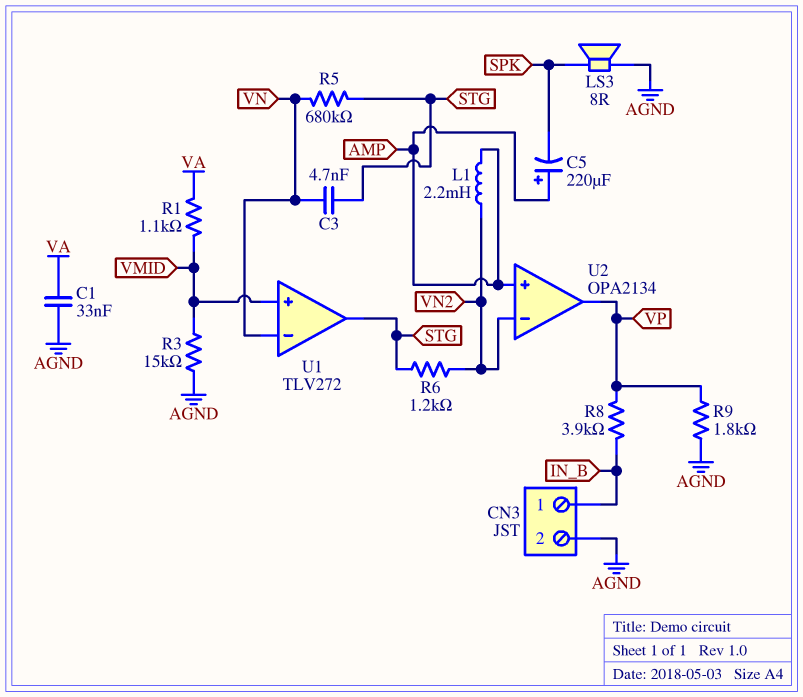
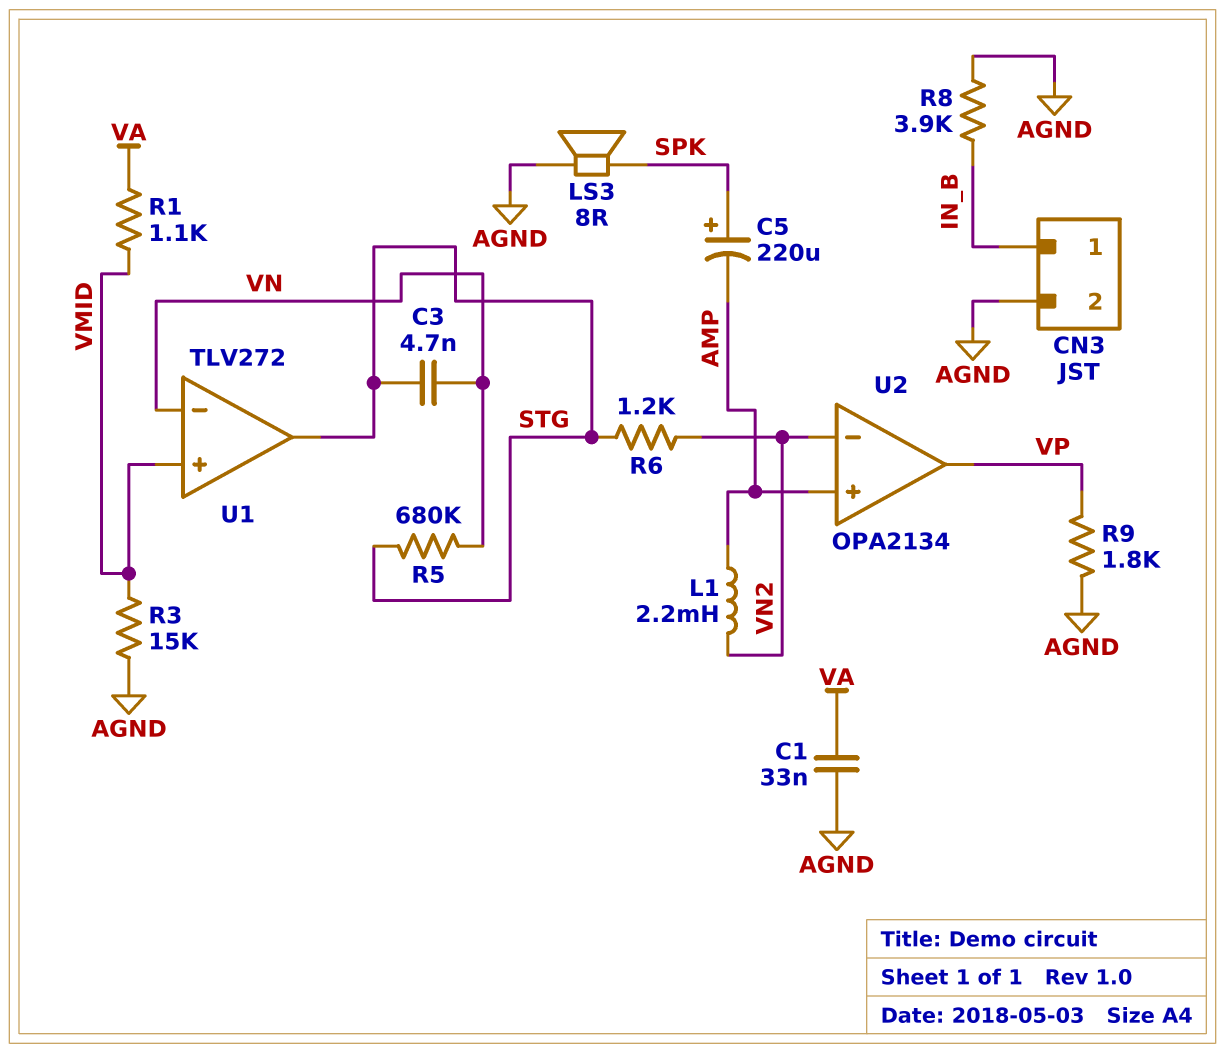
C5: 220uF (plus AMP, minus SPK) -> 220uF (plus SPK, minus AMP)
R8: 3.9k (IN_B, VP) -> 3.9k (AGND, IN_B)

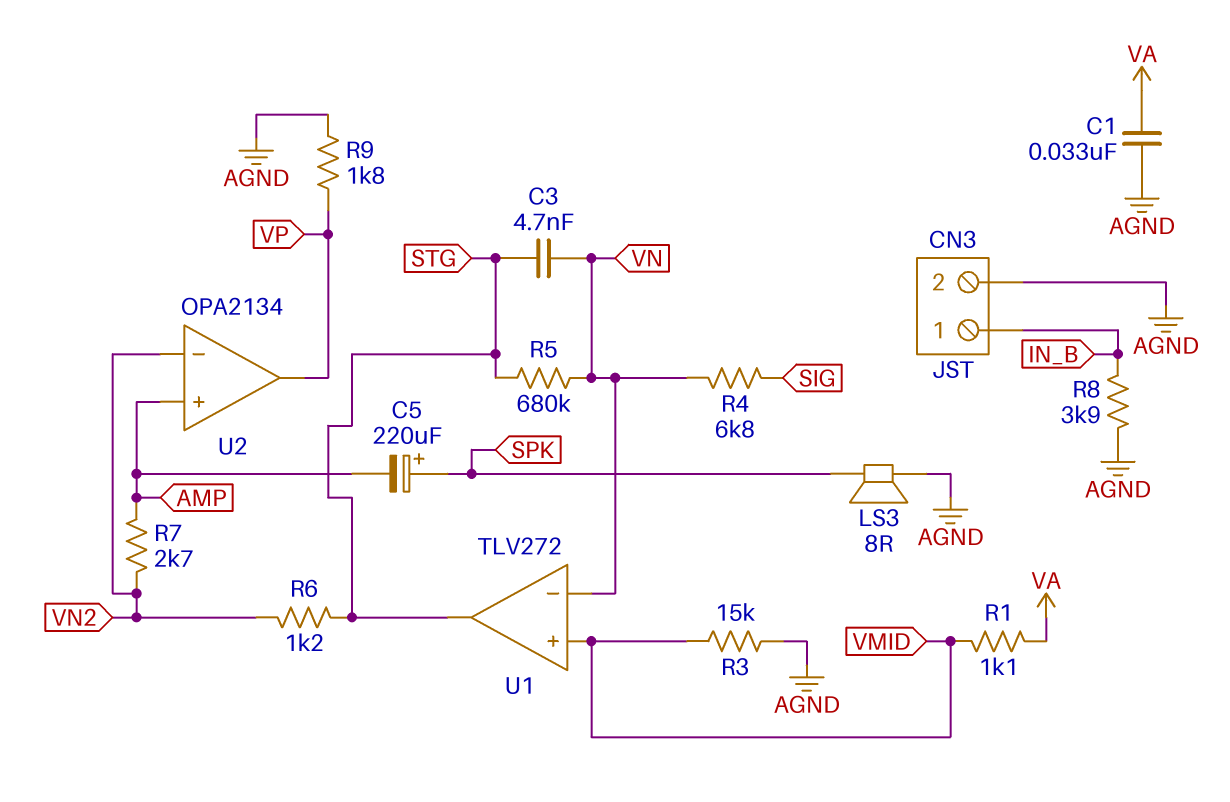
L1: 2.2mH (AMP, VN2) -> none
R4: none -> 6.8k (SIG, VN)
R7: none -> 2.7k (AMP, VN2)

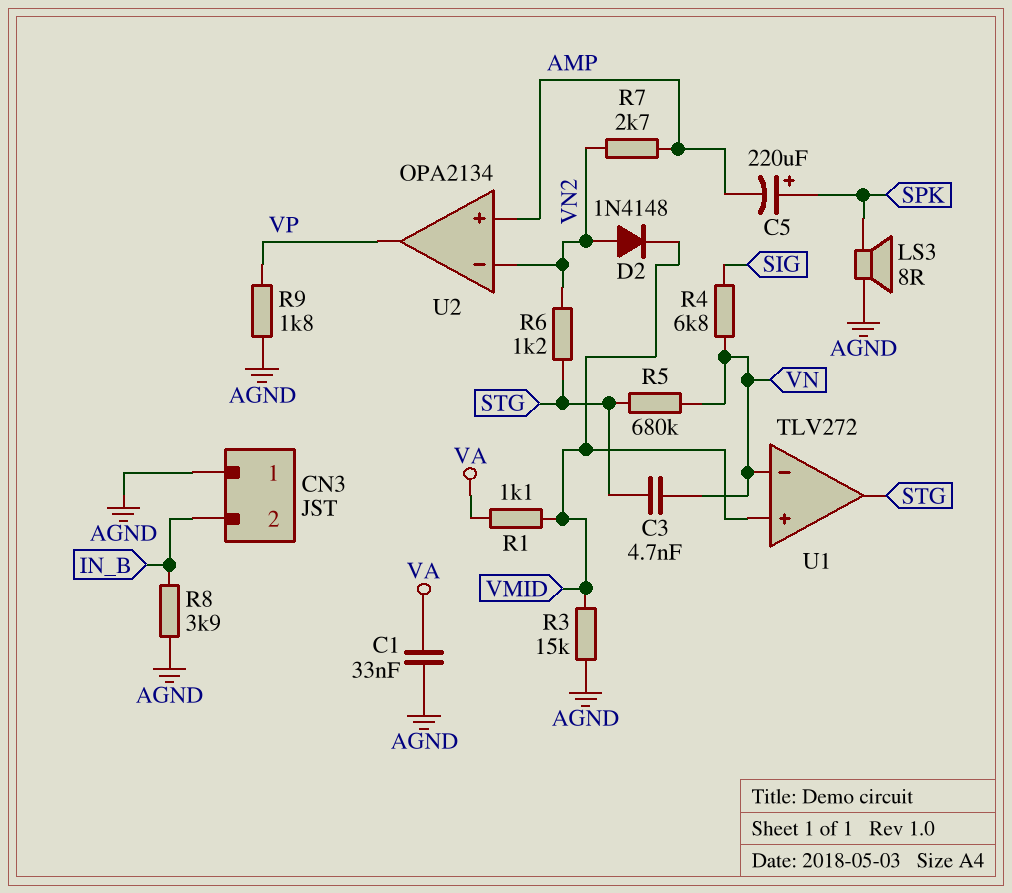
CN3 pin 1: IN_B -> AGND
CN3 pin 2: AGND -> IN_B
D2: none -> diode 1N4148 (A VN2, K VMID)

